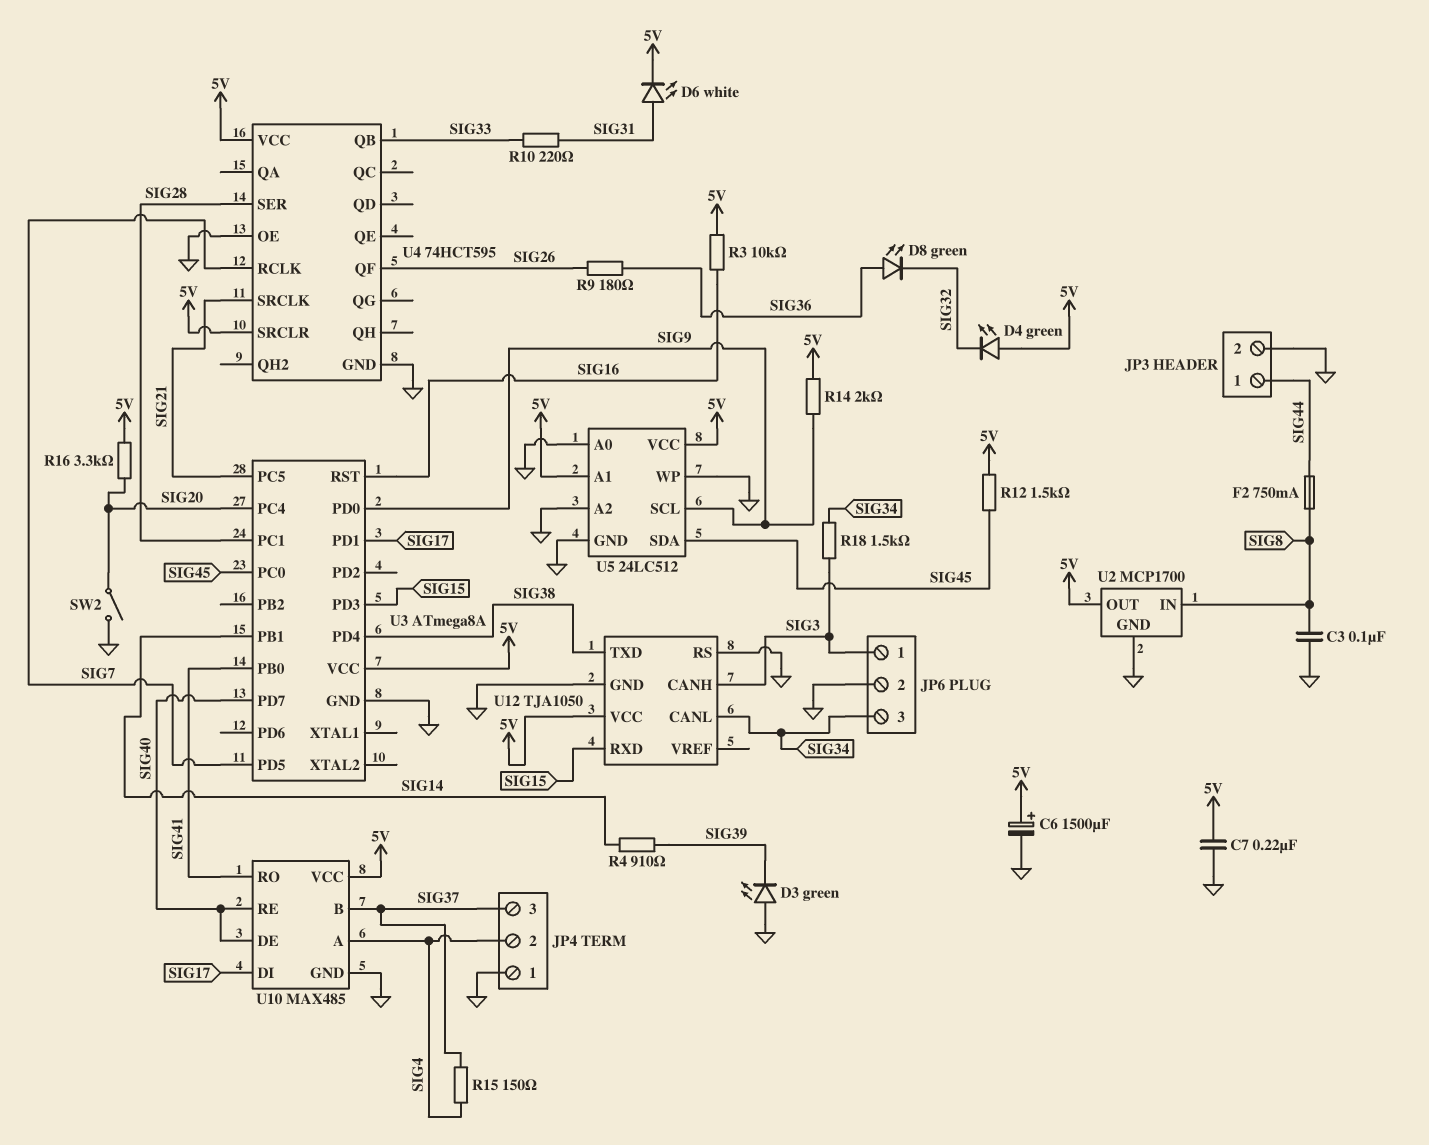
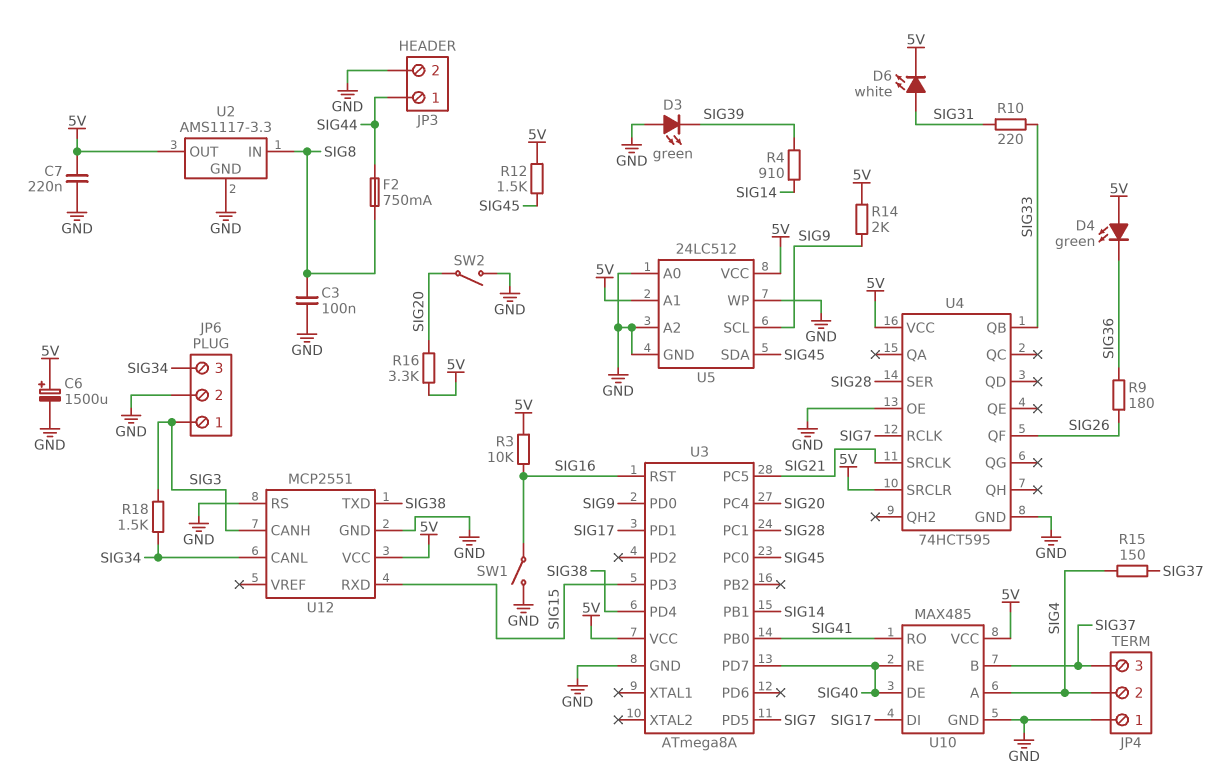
D4: LED green (A 5V, K SIG32) -> LED green (A 5V, K SIG36)
D8: LED green (A SIG36, K SIG32) -> none
SW1: none -> switch (GND, SIG16)
U2: MCP1700 -> AMS1117-3.3
U12: TJA1050 -> MCP2551

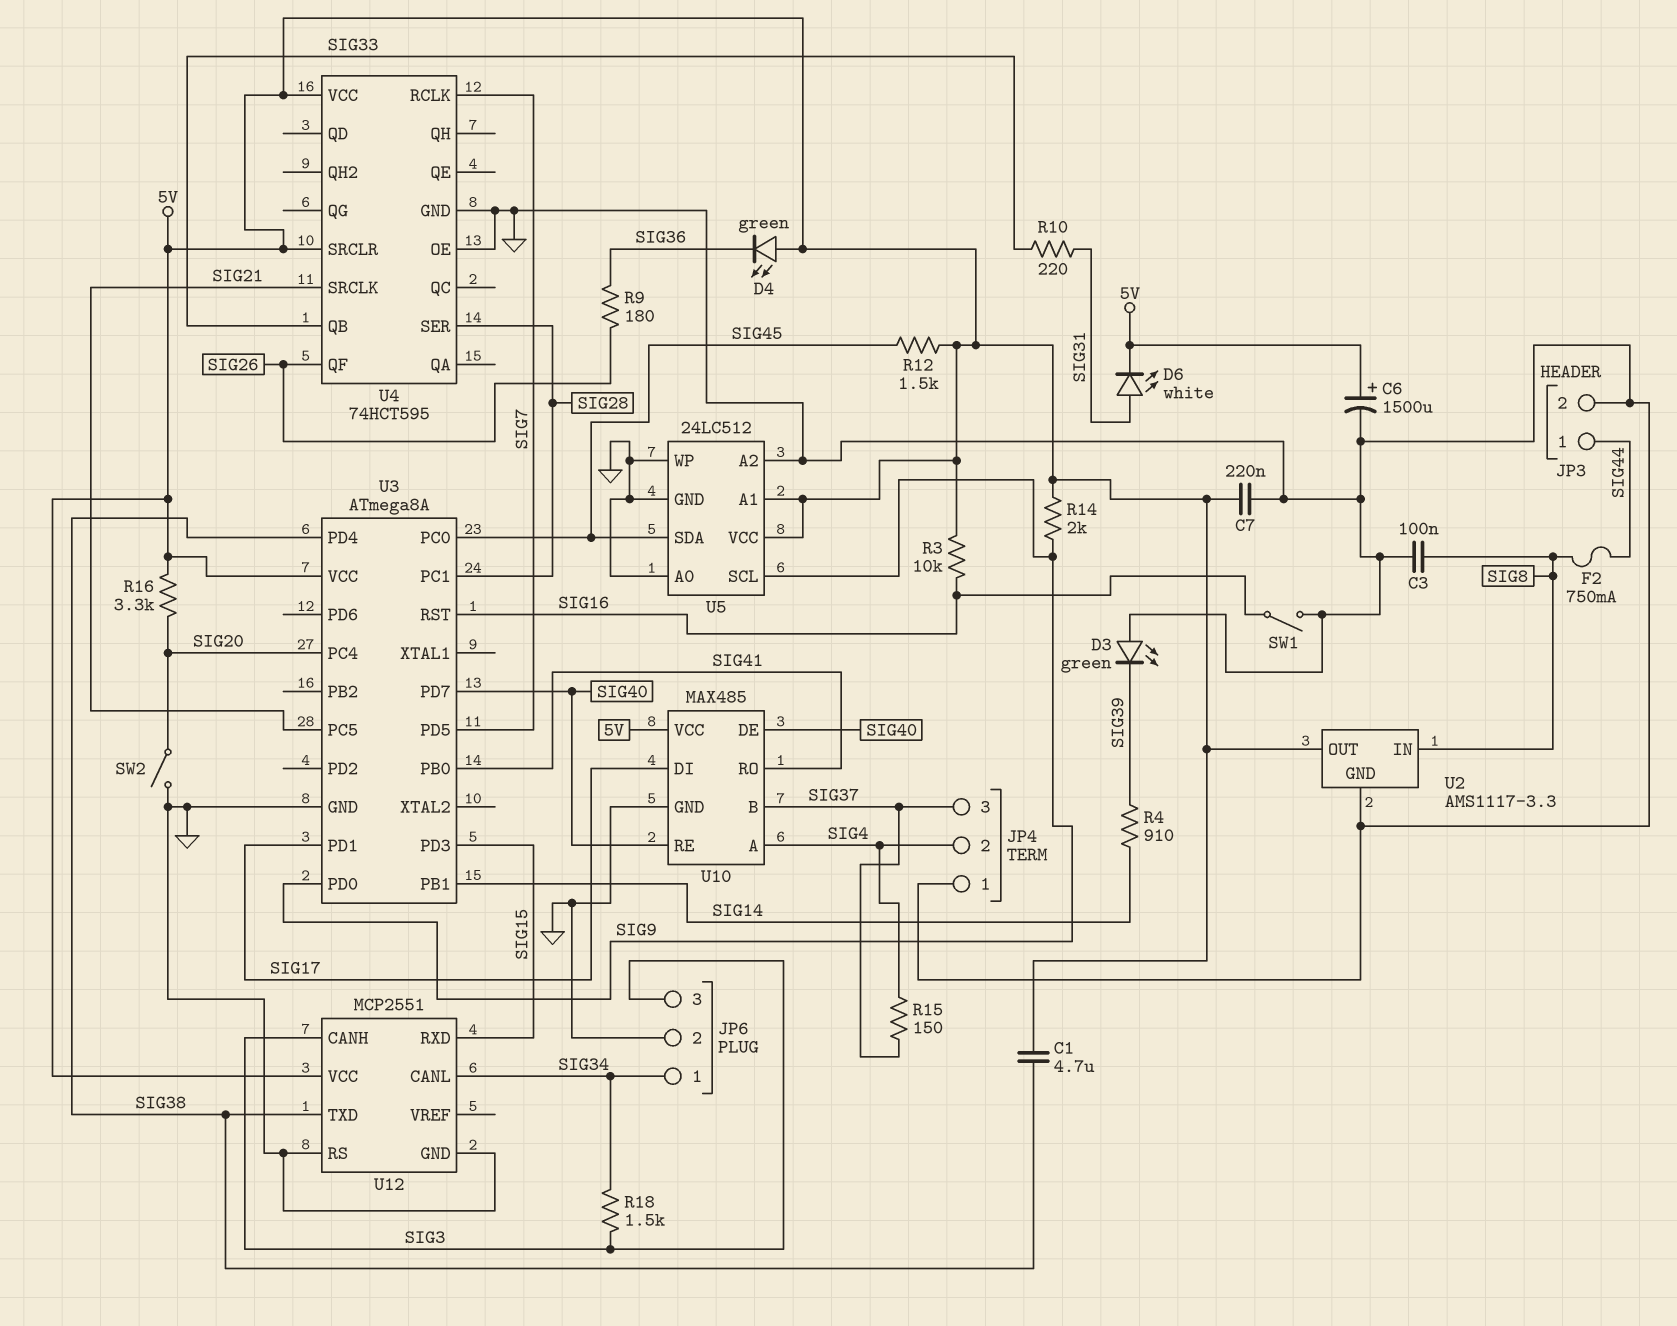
C1: none -> 4.7uF (5V, SIG38)
JP6 pin 1: SIG3 -> SIG34
JP6 pin 3: SIG34 -> SIG3

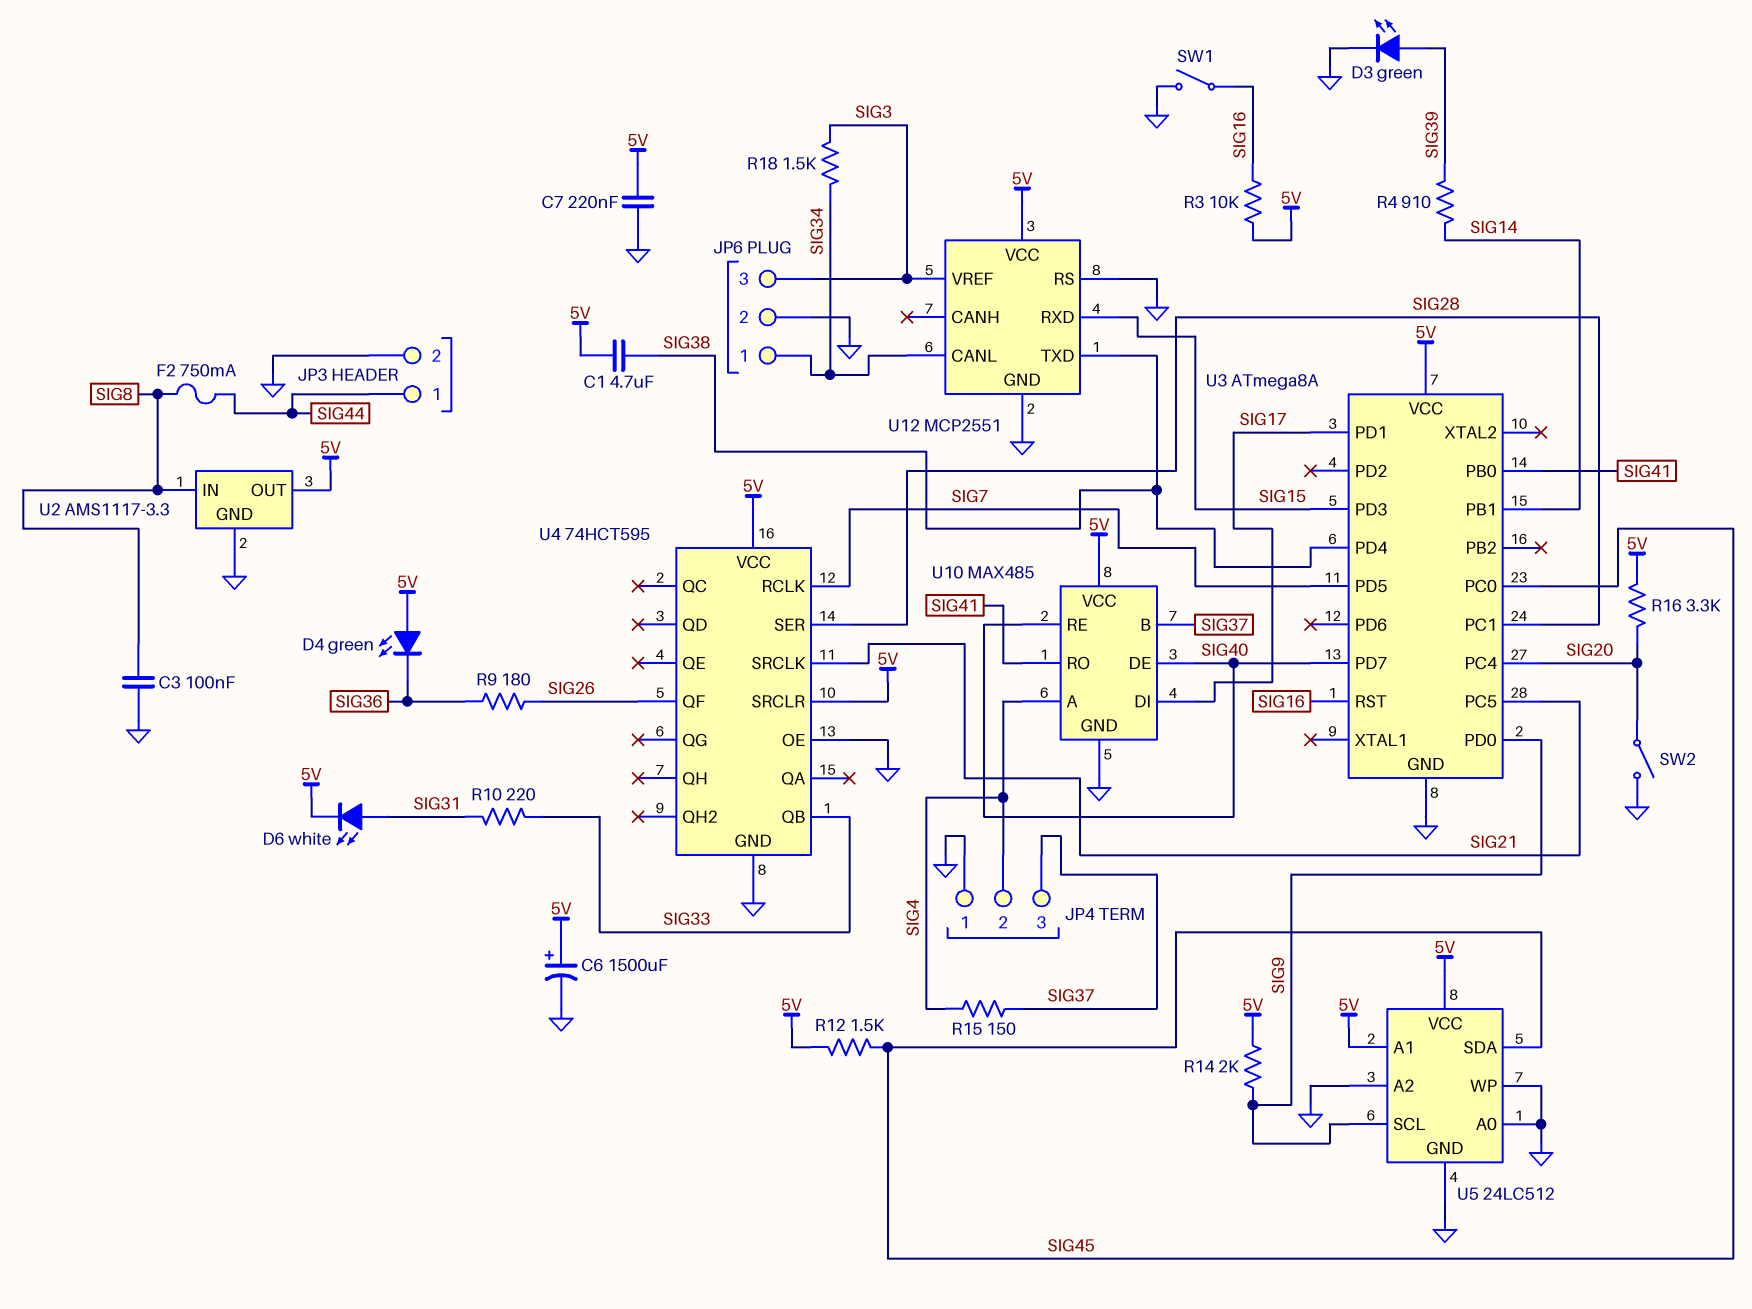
D3: LED green (A GND, K SIG39) -> LED green (A SIG39, K GND)
U12 pin CANH: SIG3 -> none
U12 pin VREF: none -> SIG3

